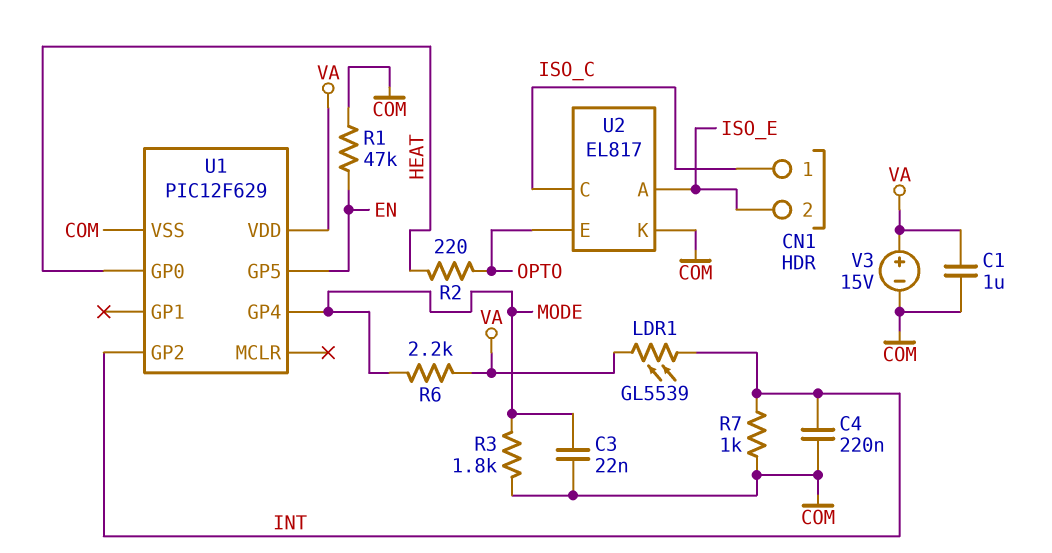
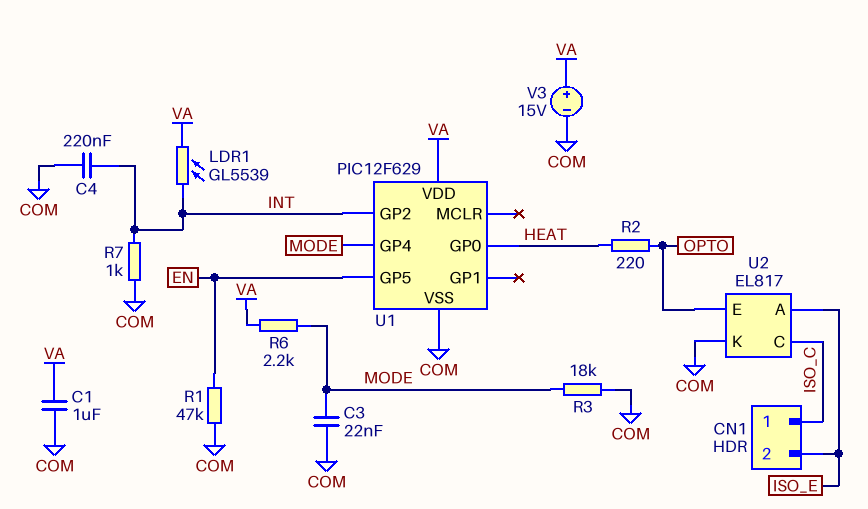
R3: 1.8k (COM, MODE) -> 18k (COM, MODE)

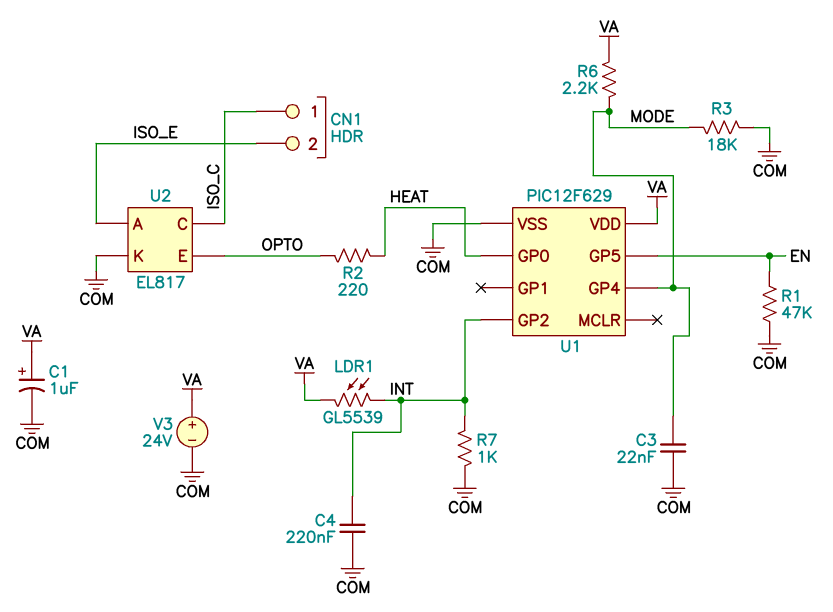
C1: 1uF (COM, VA) -> 1uF (plus VA, minus COM)
V3: 15V (plus VA, minus COM) -> 24V (plus VA, minus COM)

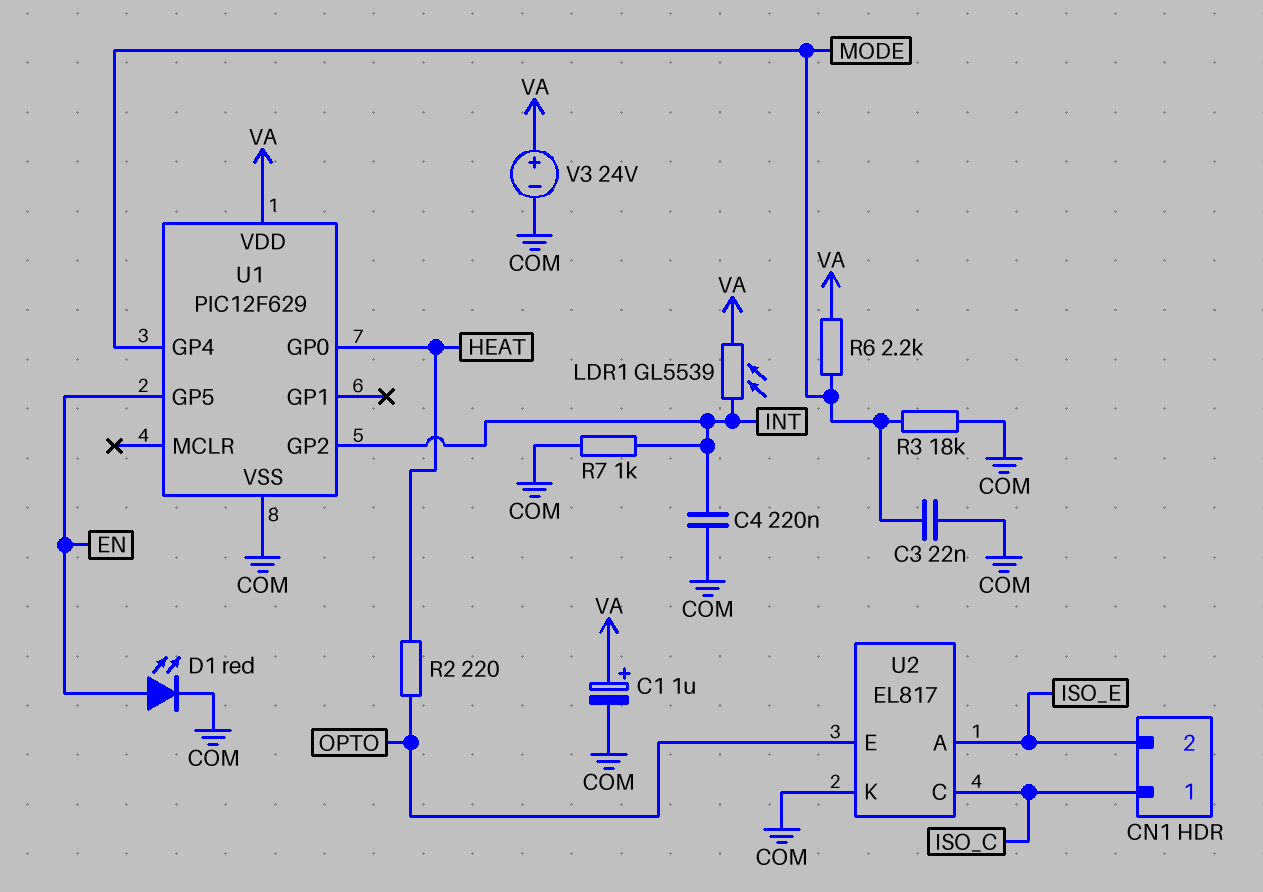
D1: none -> LED red (A EN, K COM)
R1: 47k (COM, EN) -> none

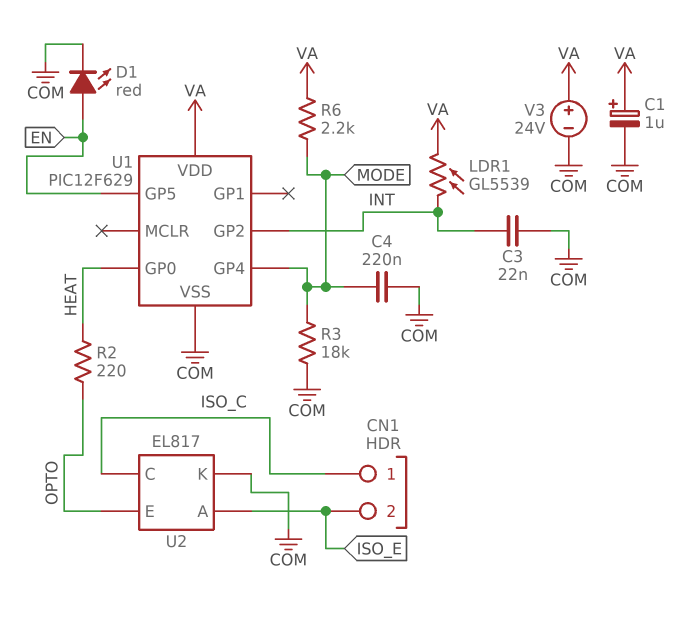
C3: 22nF (COM, MODE) -> 22nF (COM, INT)
C4: 220nF (COM, INT) -> 220nF (COM, MODE)
R7: 1k (COM, INT) -> none

